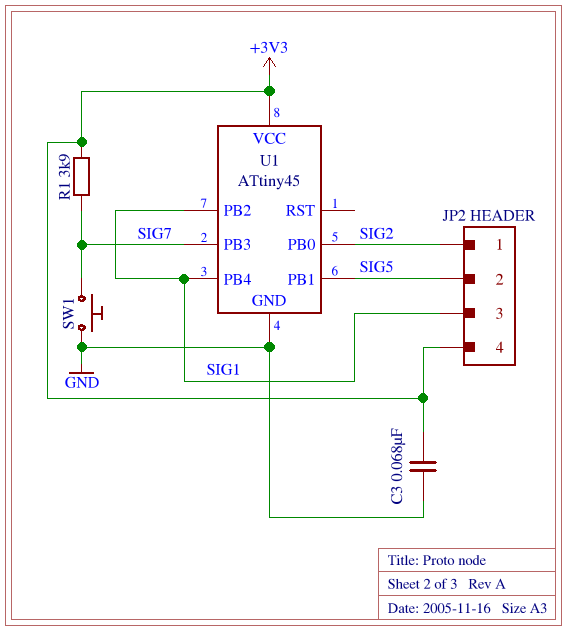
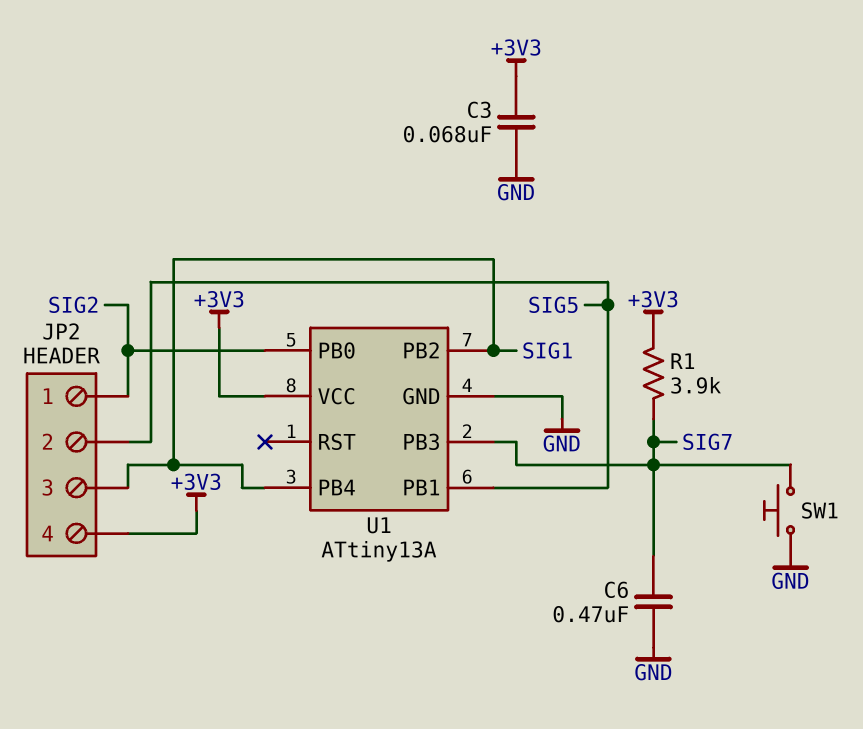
C6: none -> 470nF (GND, SIG7)
U1: ATtiny45 -> ATtiny13A

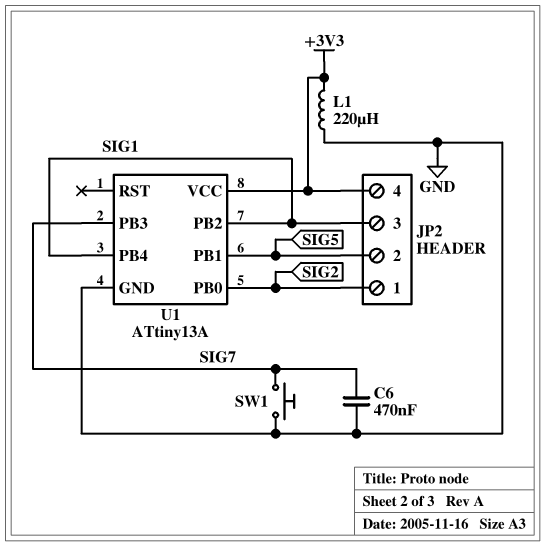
C3: 68nF (+3V3, GND) -> none
L1: none -> 220uH (+3V3, GND)
R1: 3.9k (+3V3, SIG7) -> none

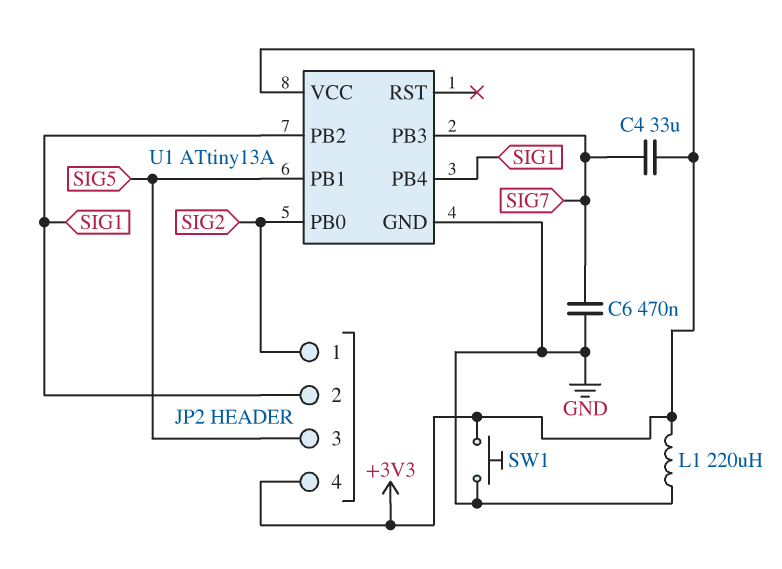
C4: none -> 33uF (+3V3, SIG7)
JP2 pin 2: SIG5 -> SIG1
JP2 pin 3: SIG1 -> SIG5
SW1: button (GND, SIG7) -> button (+3V3, GND)

